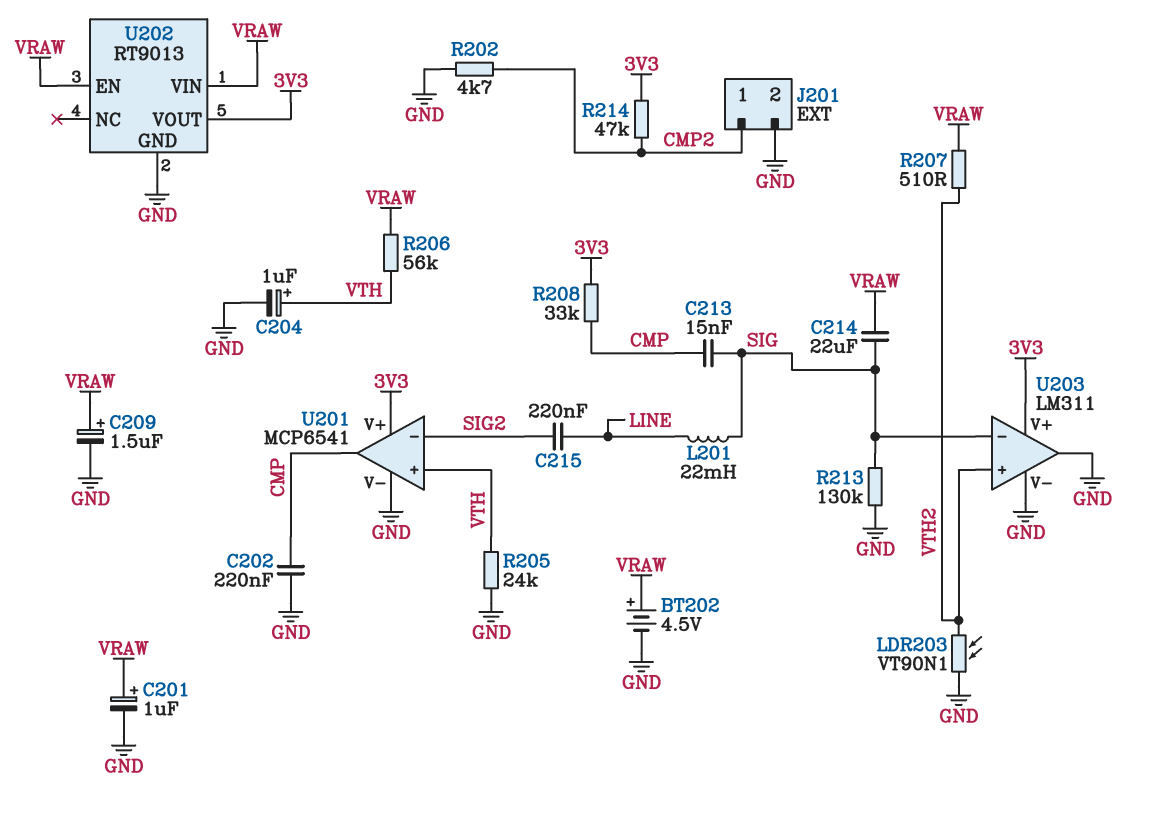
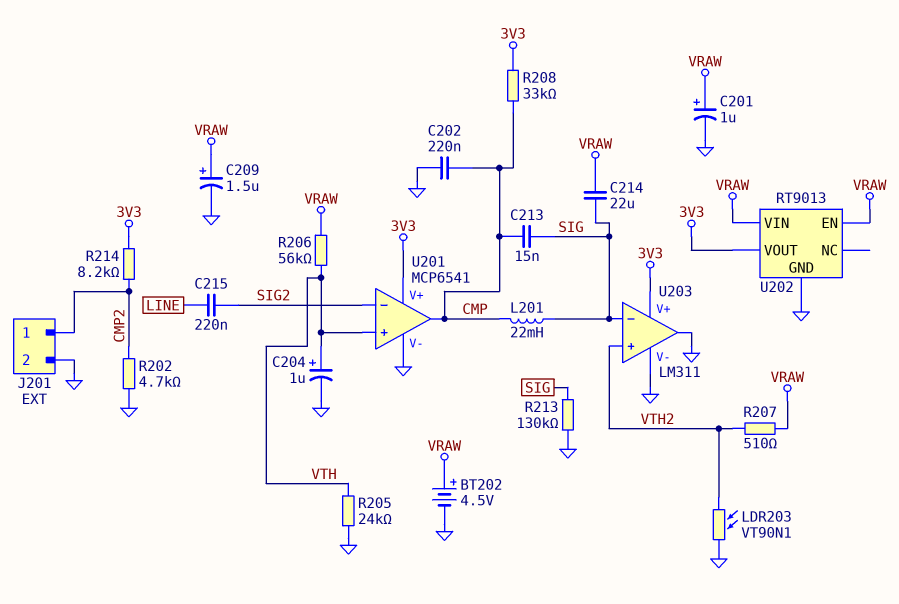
L201: 22mH (LINE, SIG) -> 22mH (CMP, SIG)
R214: 47k (3V3, CMP2) -> 8.2k (3V3, CMP2)

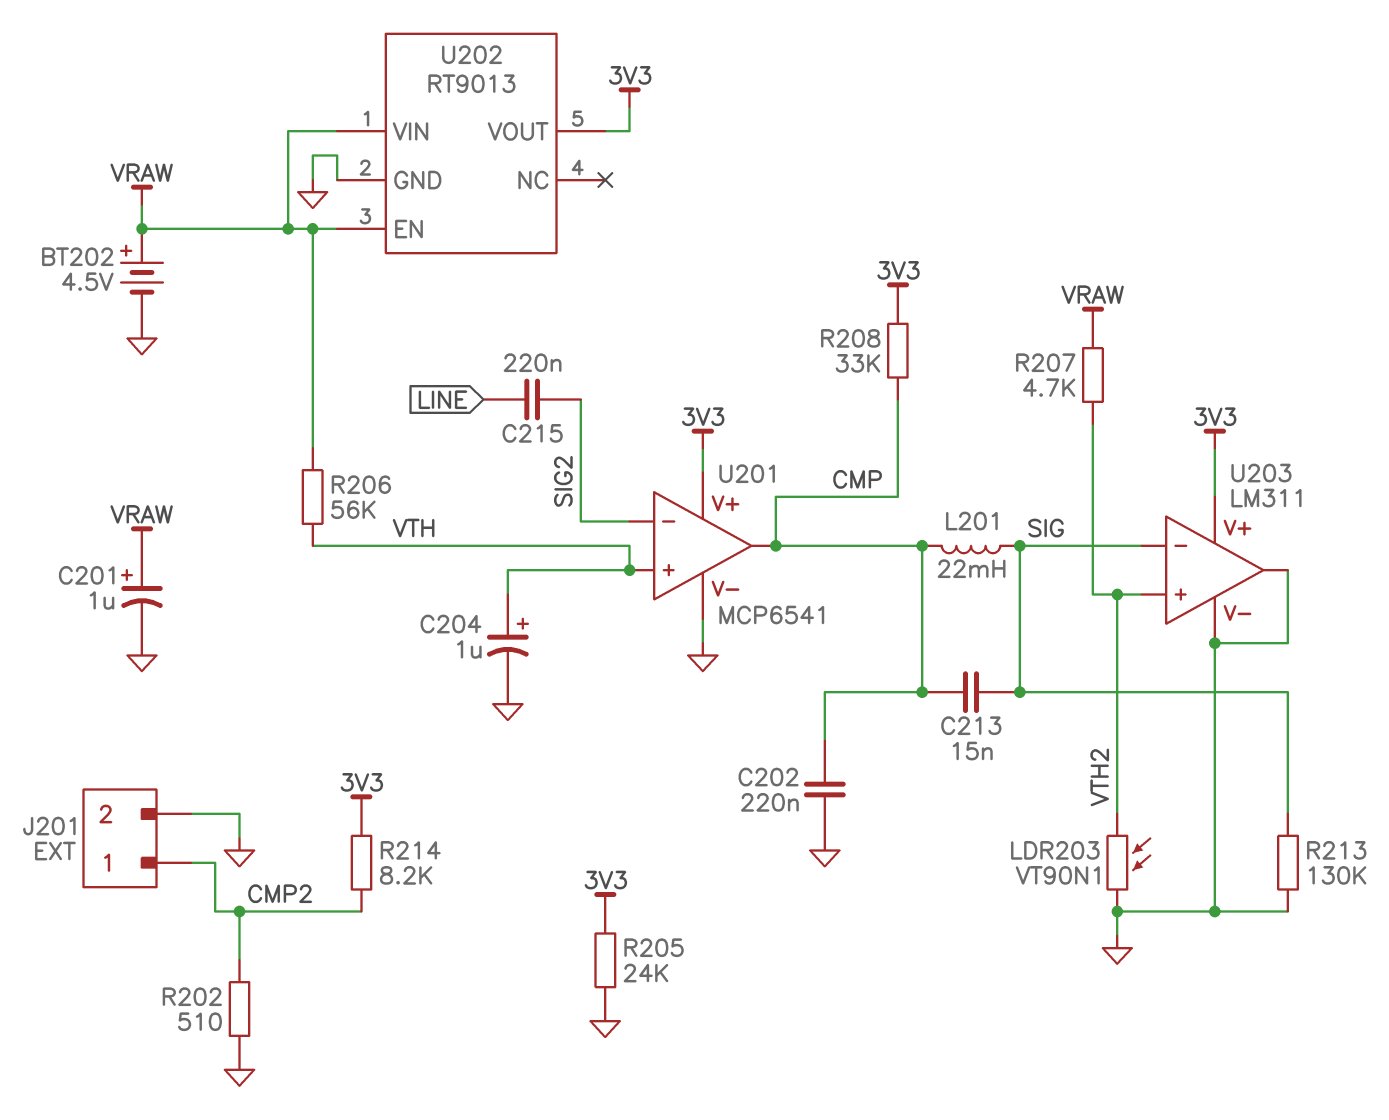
C209: 1.5uF (plus VRAW, minus GND) -> none
C214: 22uF (SIG, VRAW) -> none
R202: 4.7k (CMP2, GND) -> 510 (CMP2, GND)
R205: 24k (GND, VTH) -> 24k (3V3, GND)
R207: 510 (VRAW, VTH2) -> 4.7k (VRAW, VTH2)

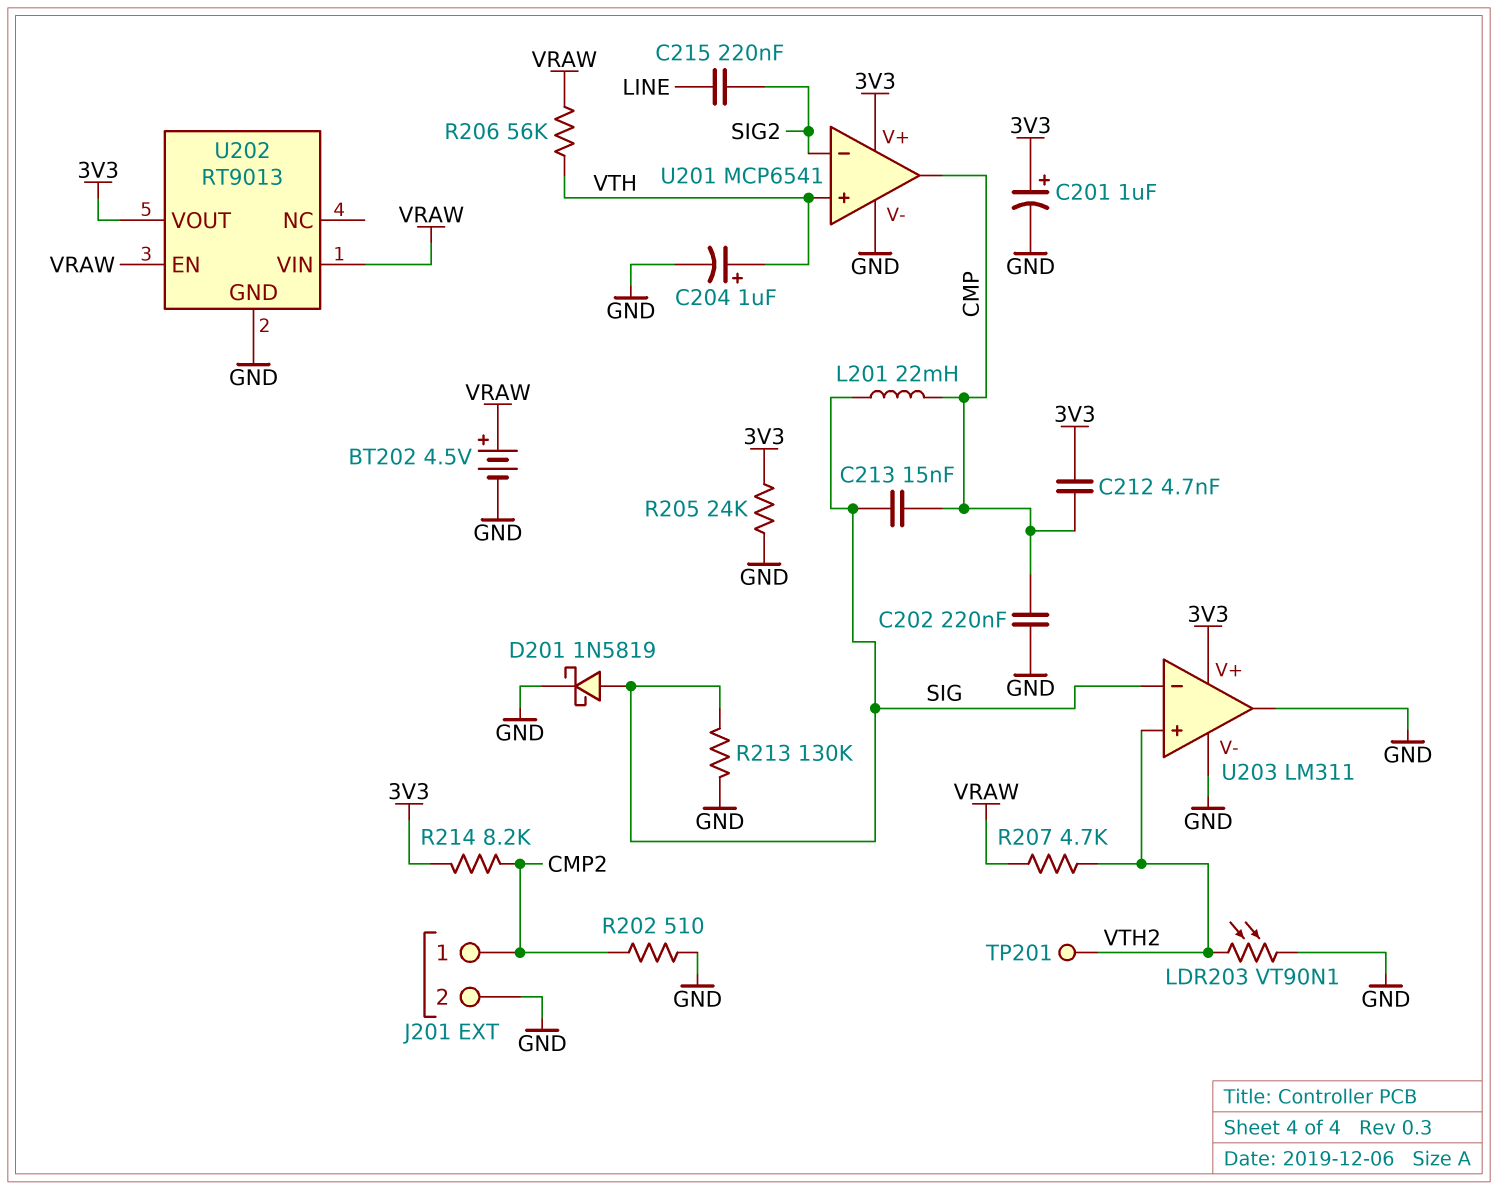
C201: 1uF (plus VRAW, minus GND) -> 1uF (plus 3V3, minus GND)
C212: none -> 4.7nF (3V3, CMP)
D201: none -> schottky 1N5819 (A SIG, K GND)
R208: 33k (3V3, CMP) -> none
TP201: none -> test point (VTH2)

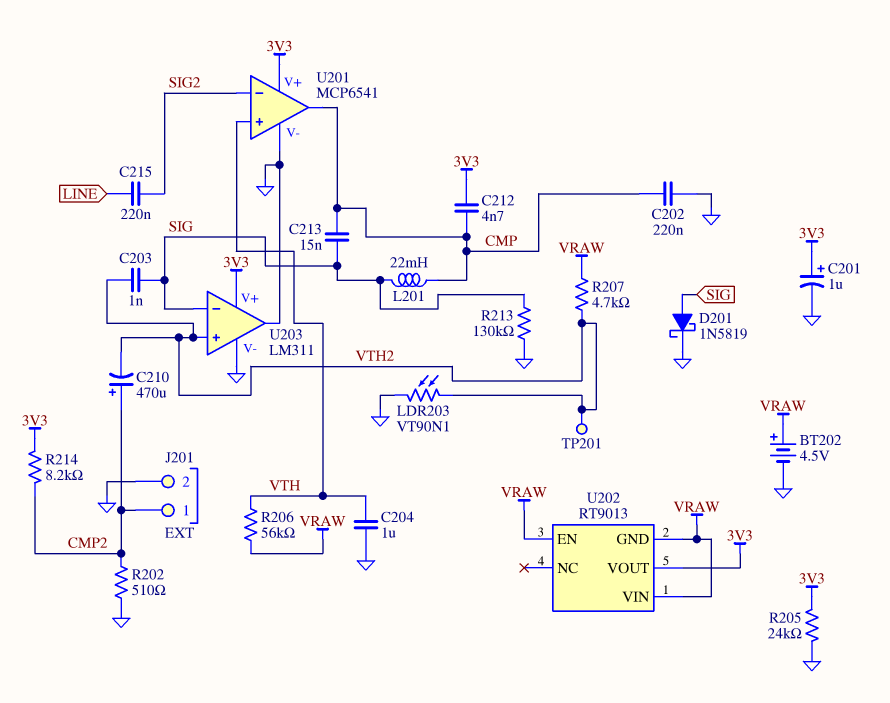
C203: none -> 1nF (SIG, VTH2)
C204: 1uF (plus VTH, minus GND) -> 1uF (GND, VTH)
C210: none -> 470uF (plus CMP2, minus VTH2)
U202 pin GND: GND -> VRAW

